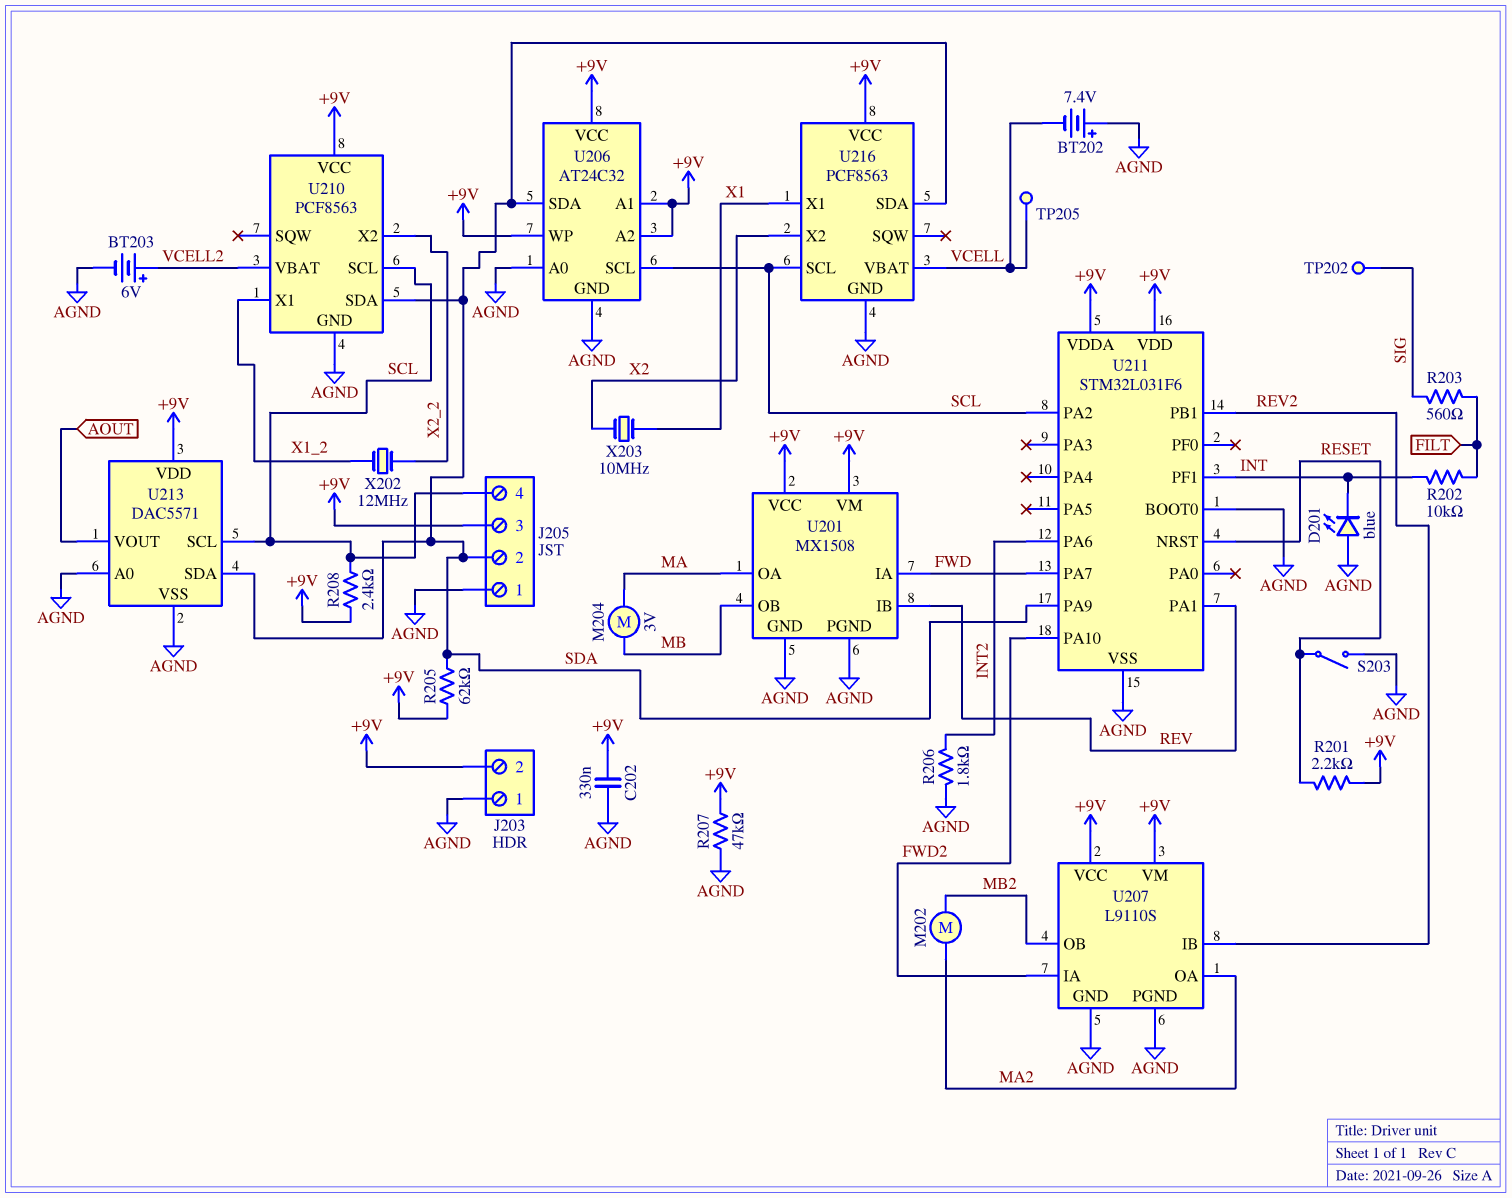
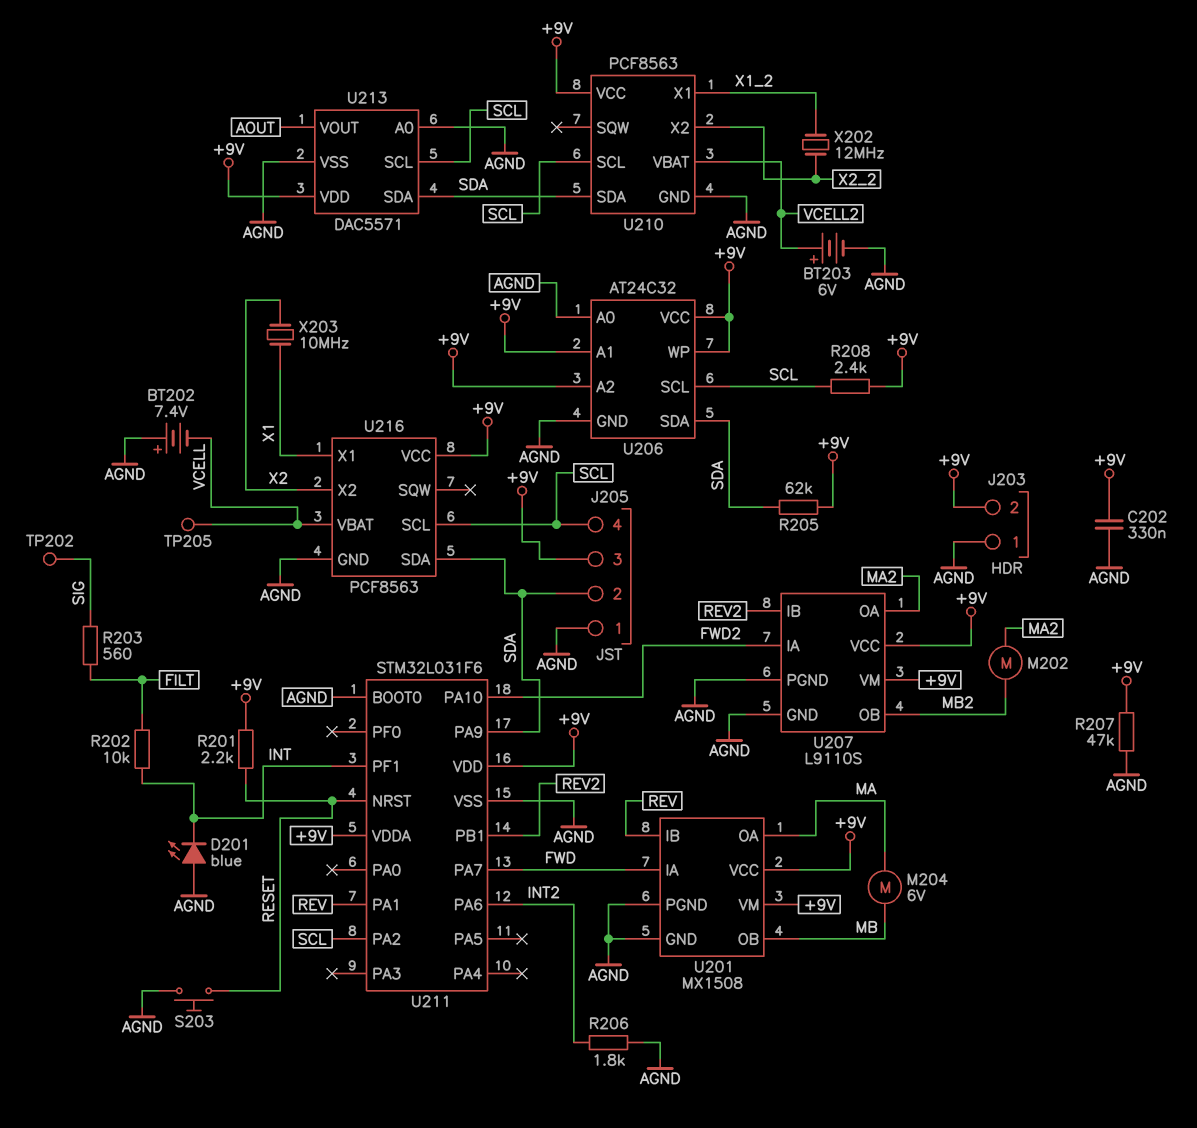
M204: motor 3V (MA, MB) -> motor 6V (MA, MB)
S203: switch (AGND, RESET) -> button (AGND, RESET)

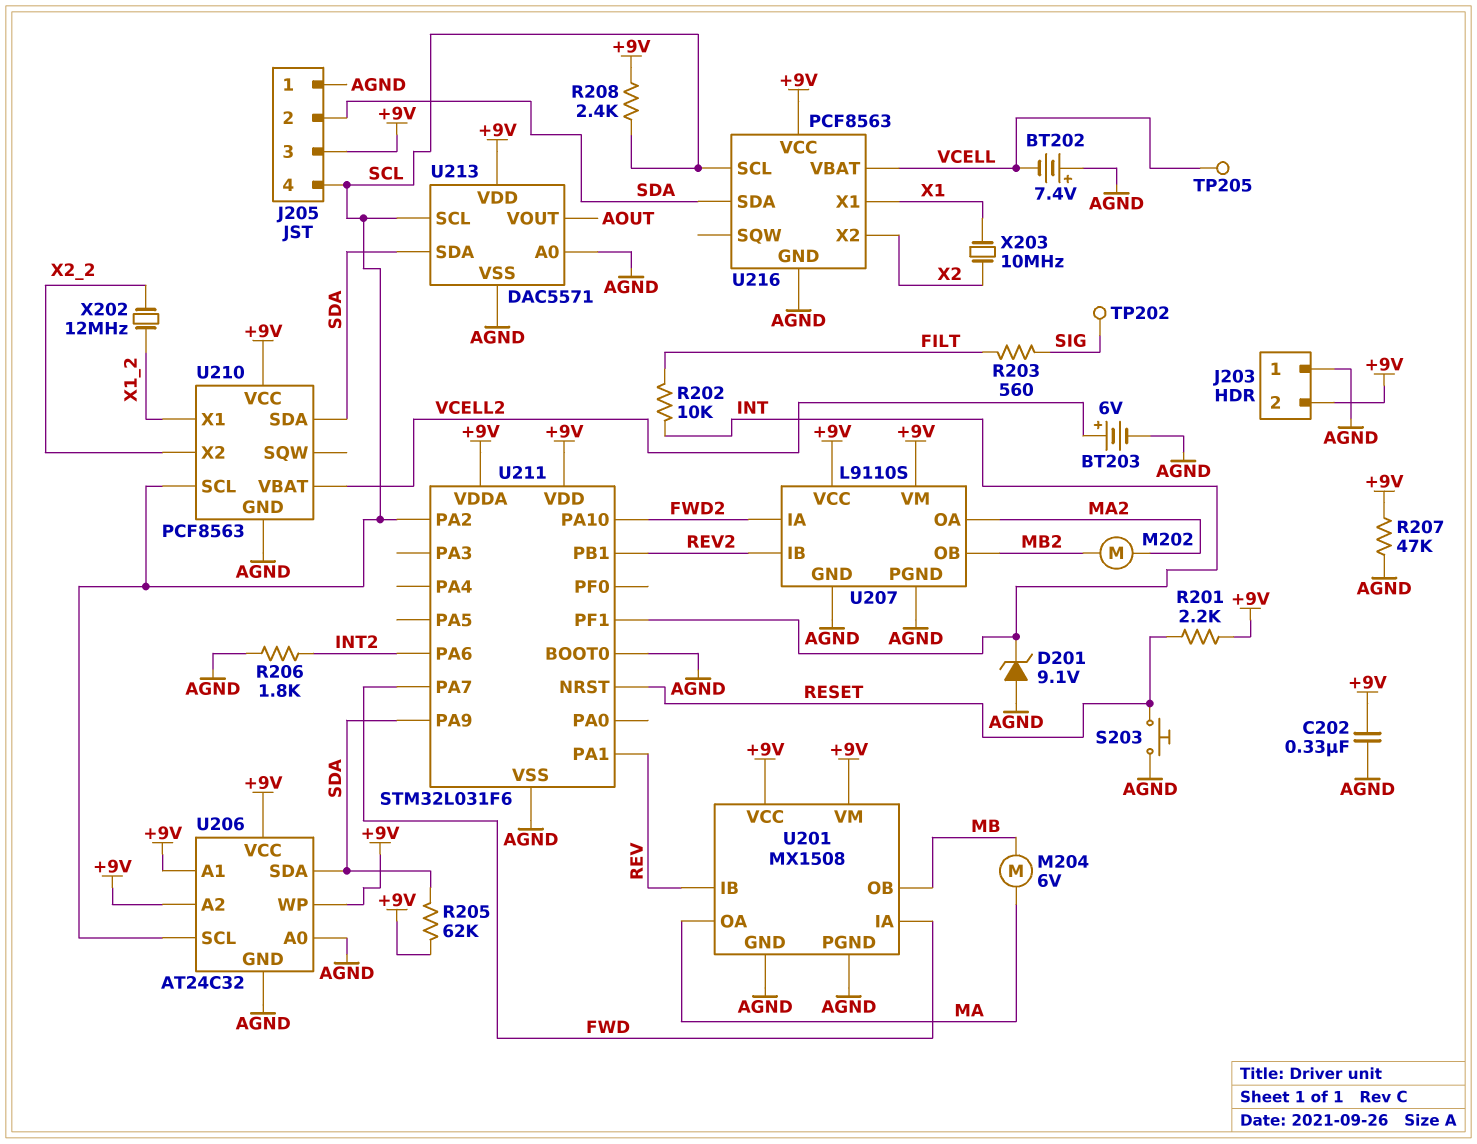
D201: LED blue (A AGND, K INT) -> zener 9.1V (A AGND, K INT)

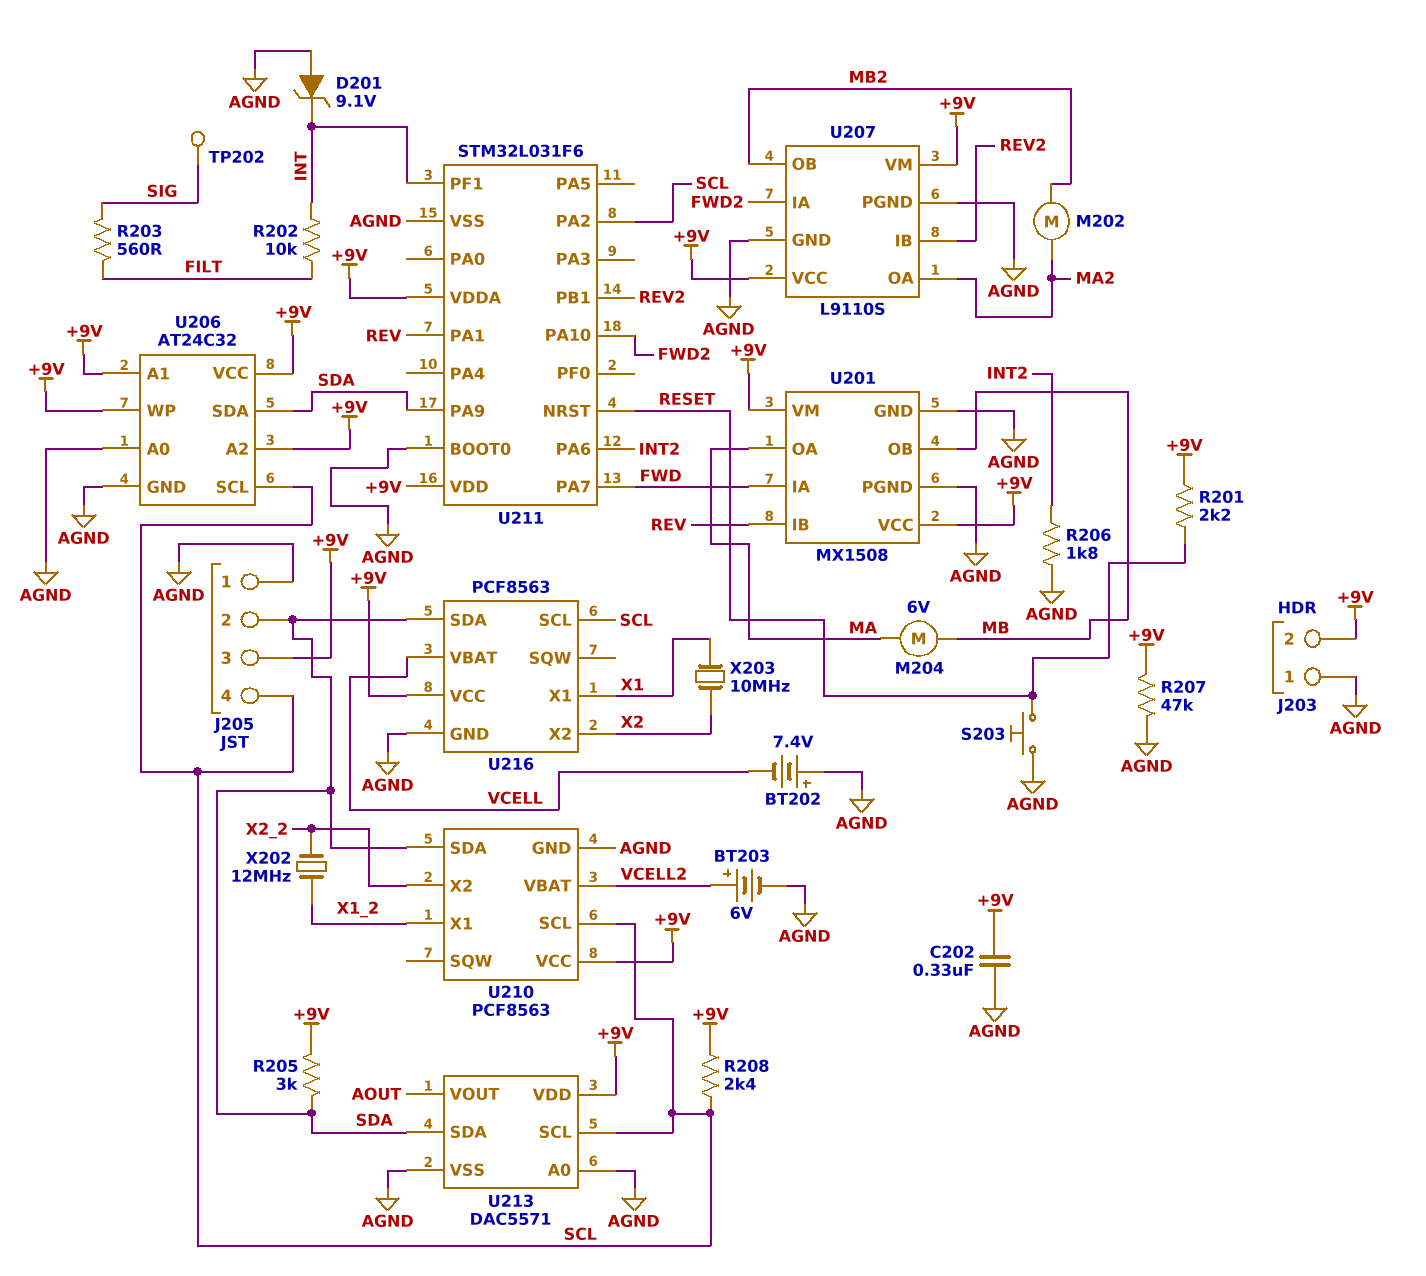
R205: 62k (+9V, SDA) -> 3k (+9V, SDA)
TP205: test point (VCELL) -> none

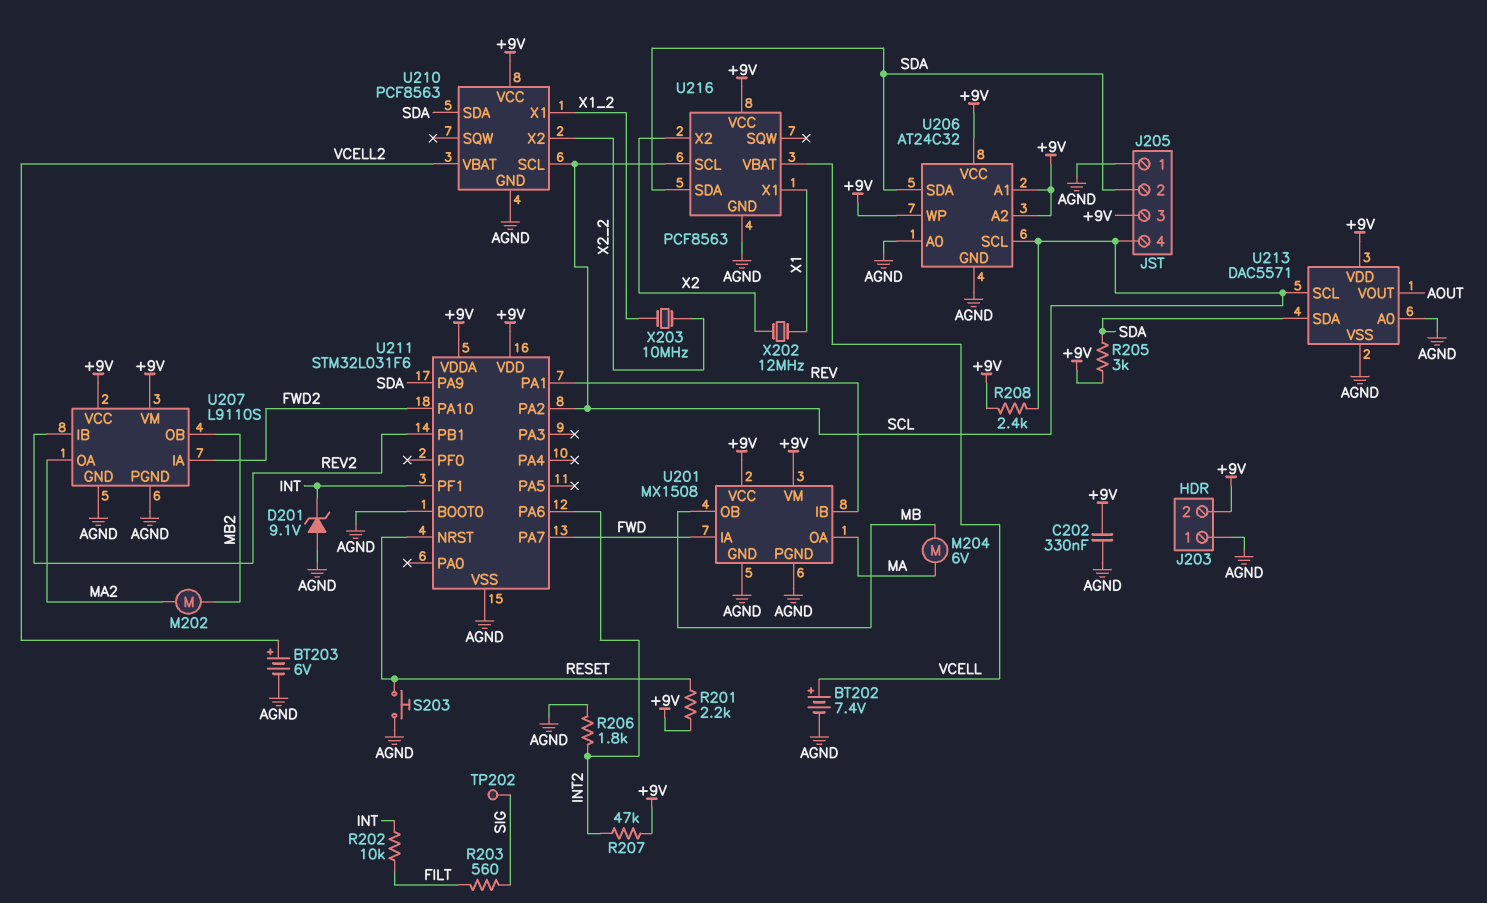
BT202: 7.4V (plus AGND, minus VCELL) -> 7.4V (plus VCELL, minus AGND)
R207: 47k (+9V, AGND) -> 47k (+9V, INT2)
X202: 12MHz (X1_2, X2_2) -> 12MHz (X1, X2)
X203: 10MHz (X1, X2) -> 10MHz (X1_2, X2_2)

